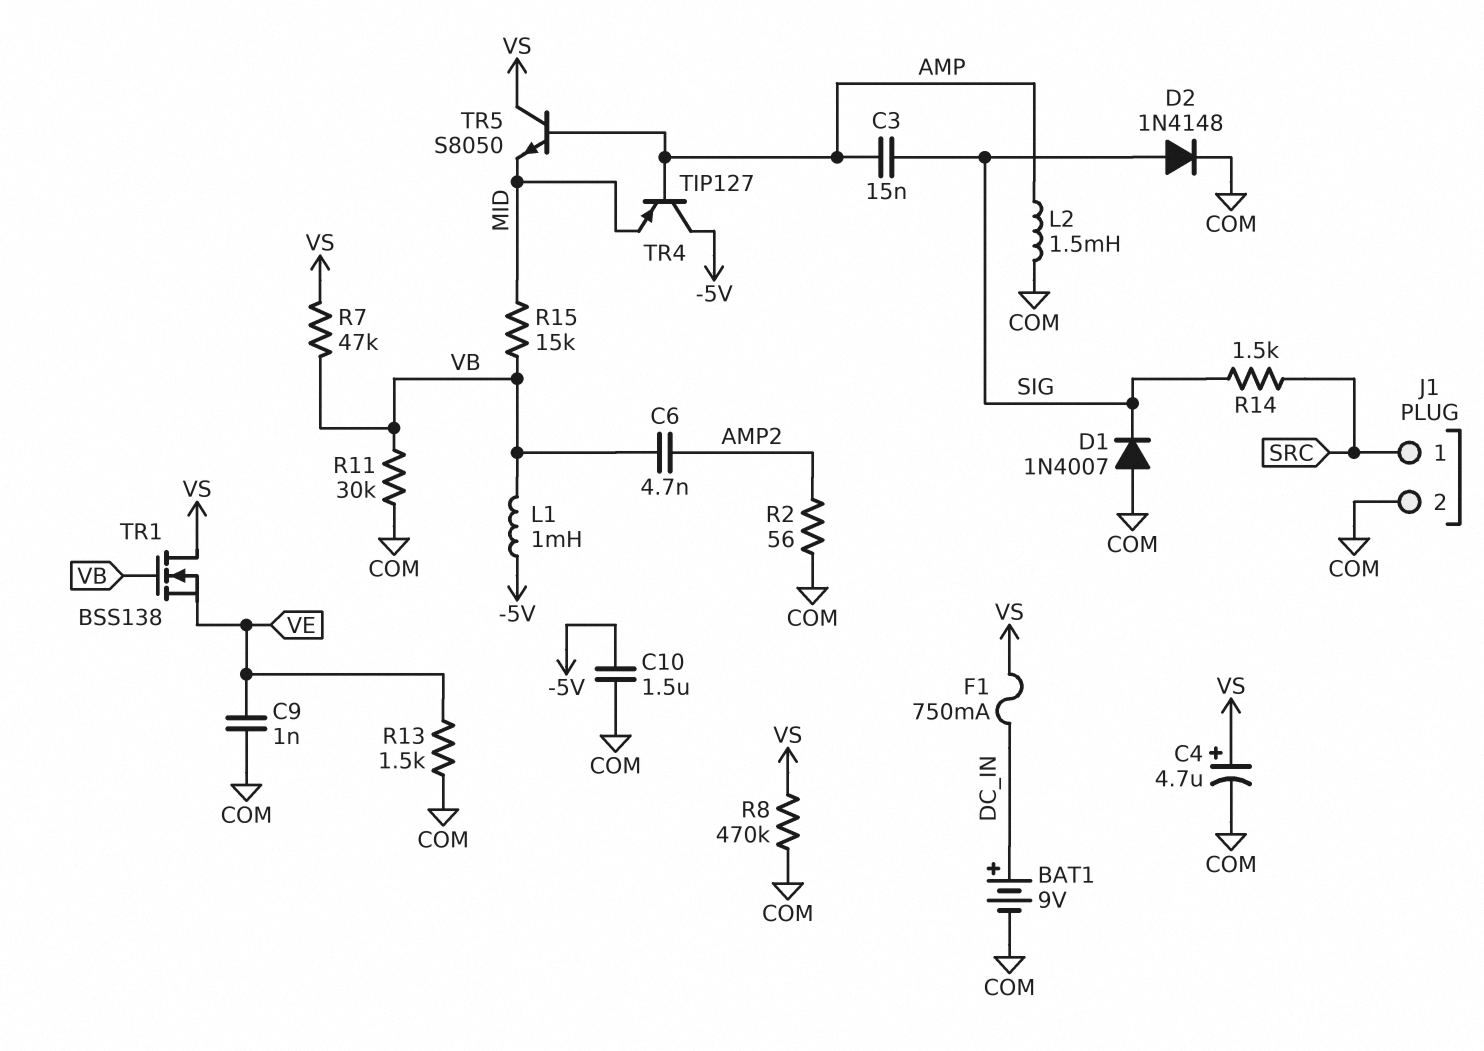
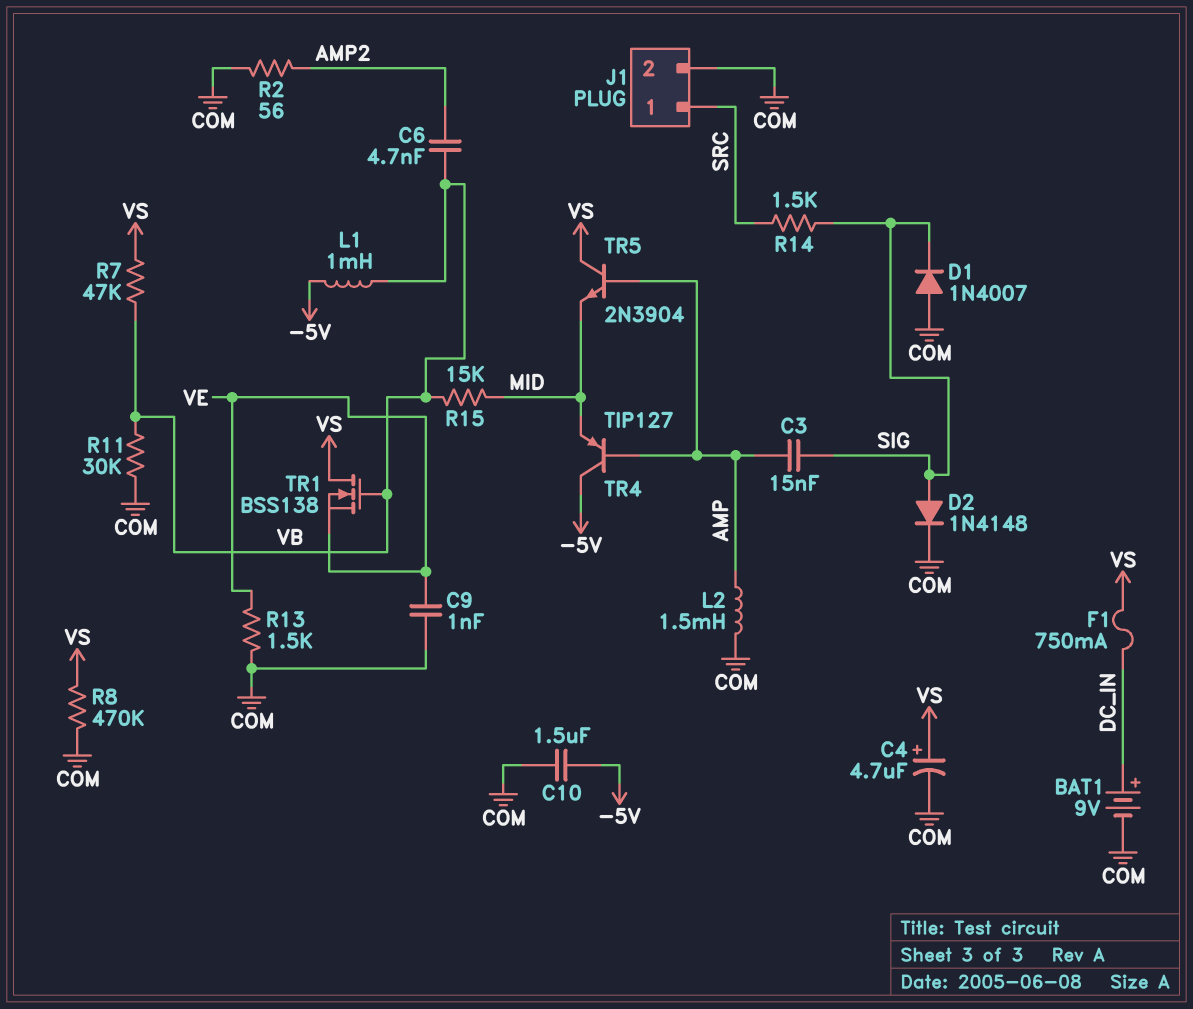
TR5: NPN S8050 (B AMP, C VS, E MID) -> NPN 2N3904 (B AMP, C VS, E MID)

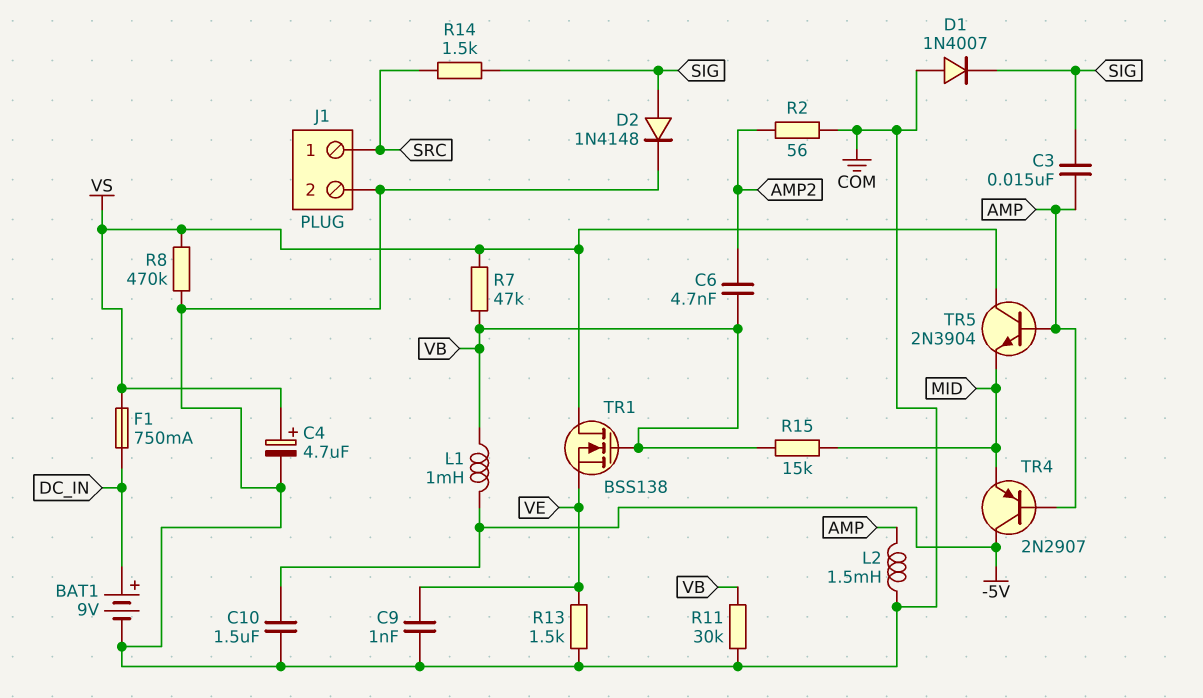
TR4: PNP TIP127 (B AMP, C -5V, E MID) -> PNP 2N2907 (B AMP, C -5V, E MID)

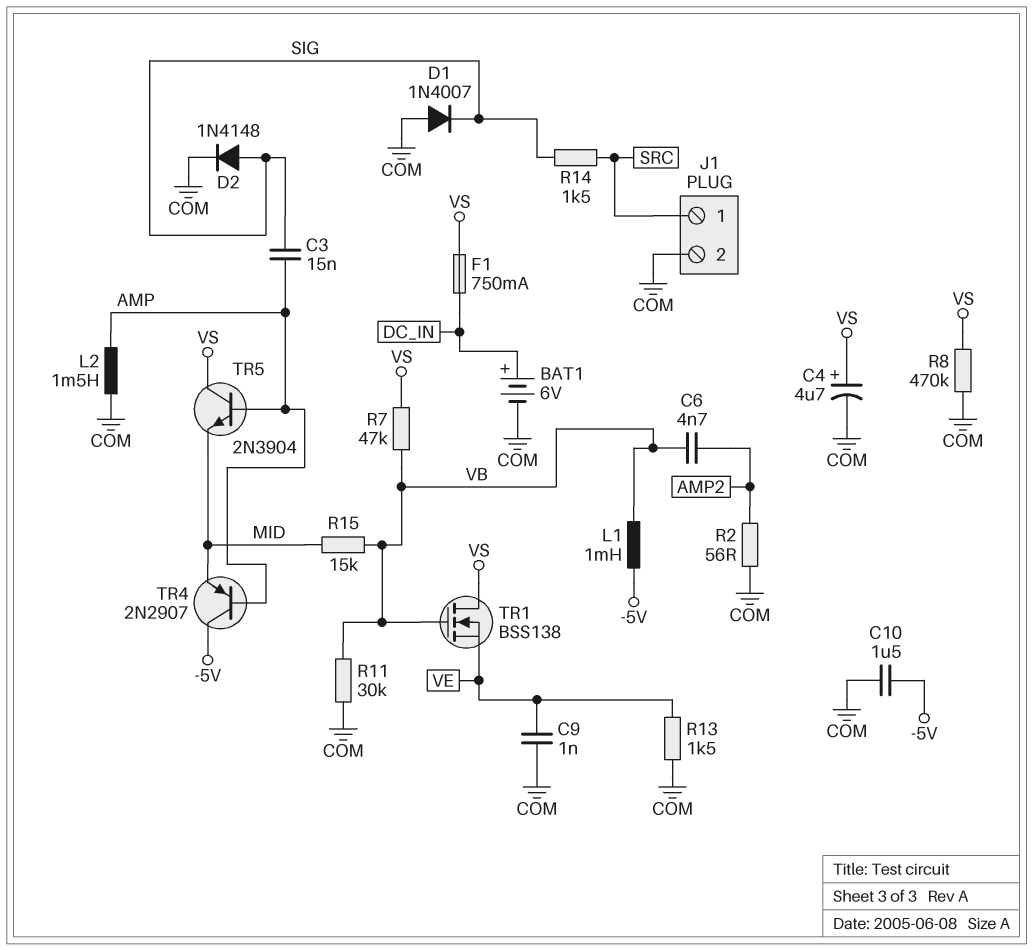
BAT1: 9V (plus DC_IN, minus COM) -> 6V (plus DC_IN, minus COM)

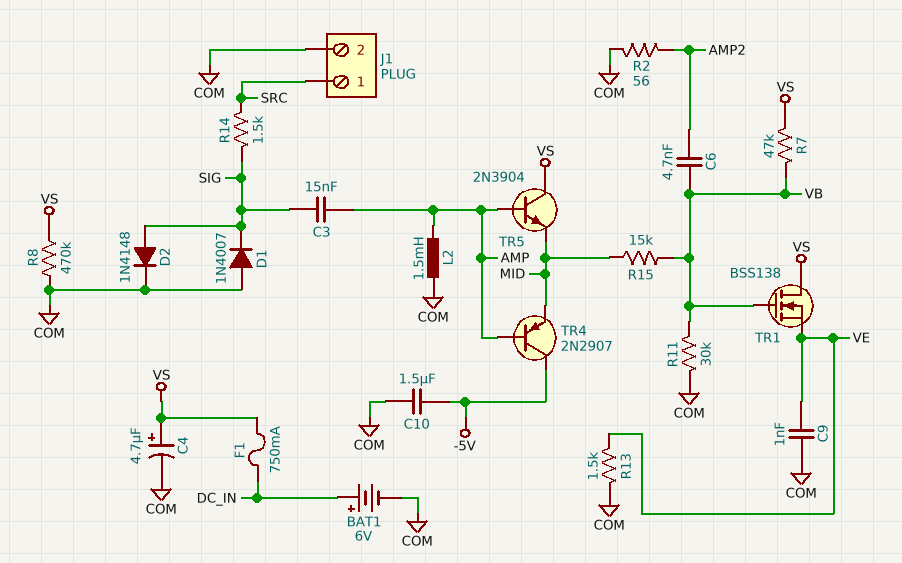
L1: 1mH (-5V, VB) -> none

